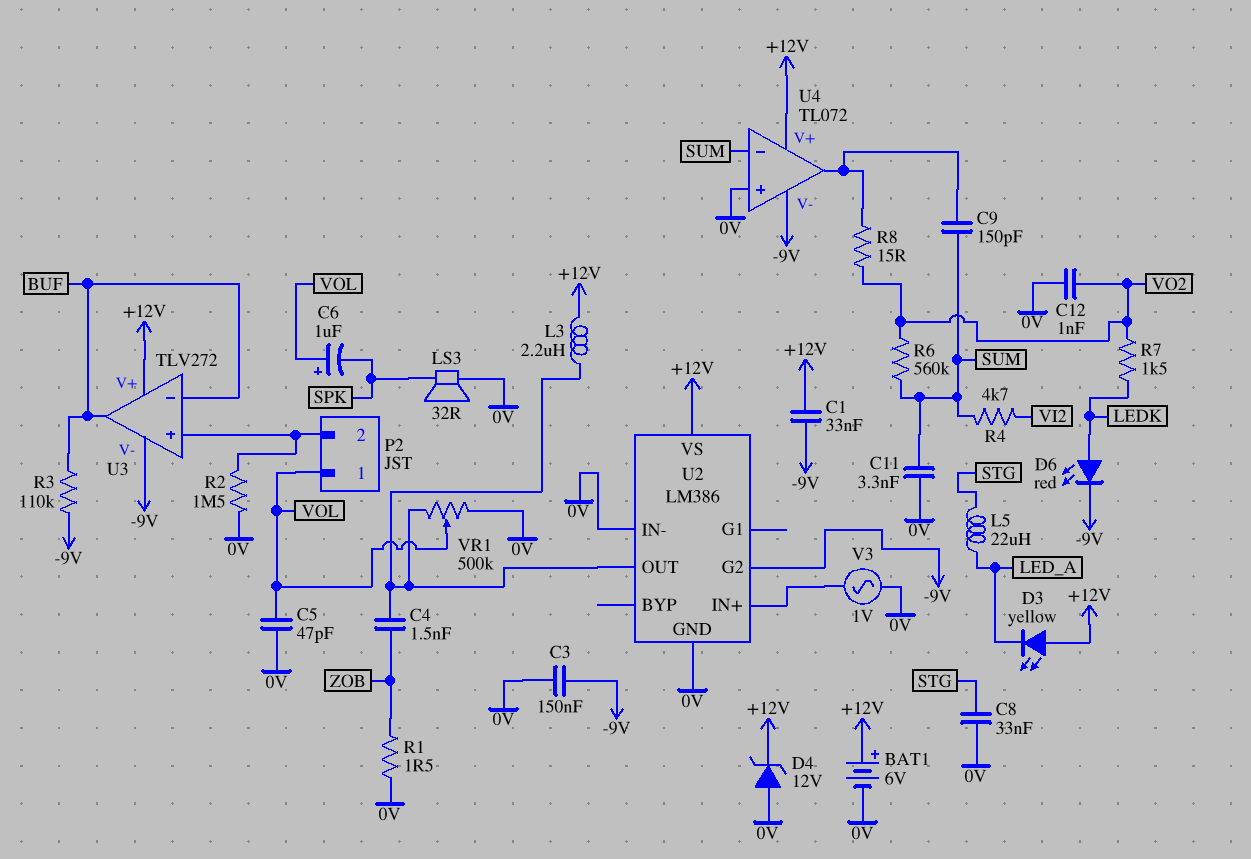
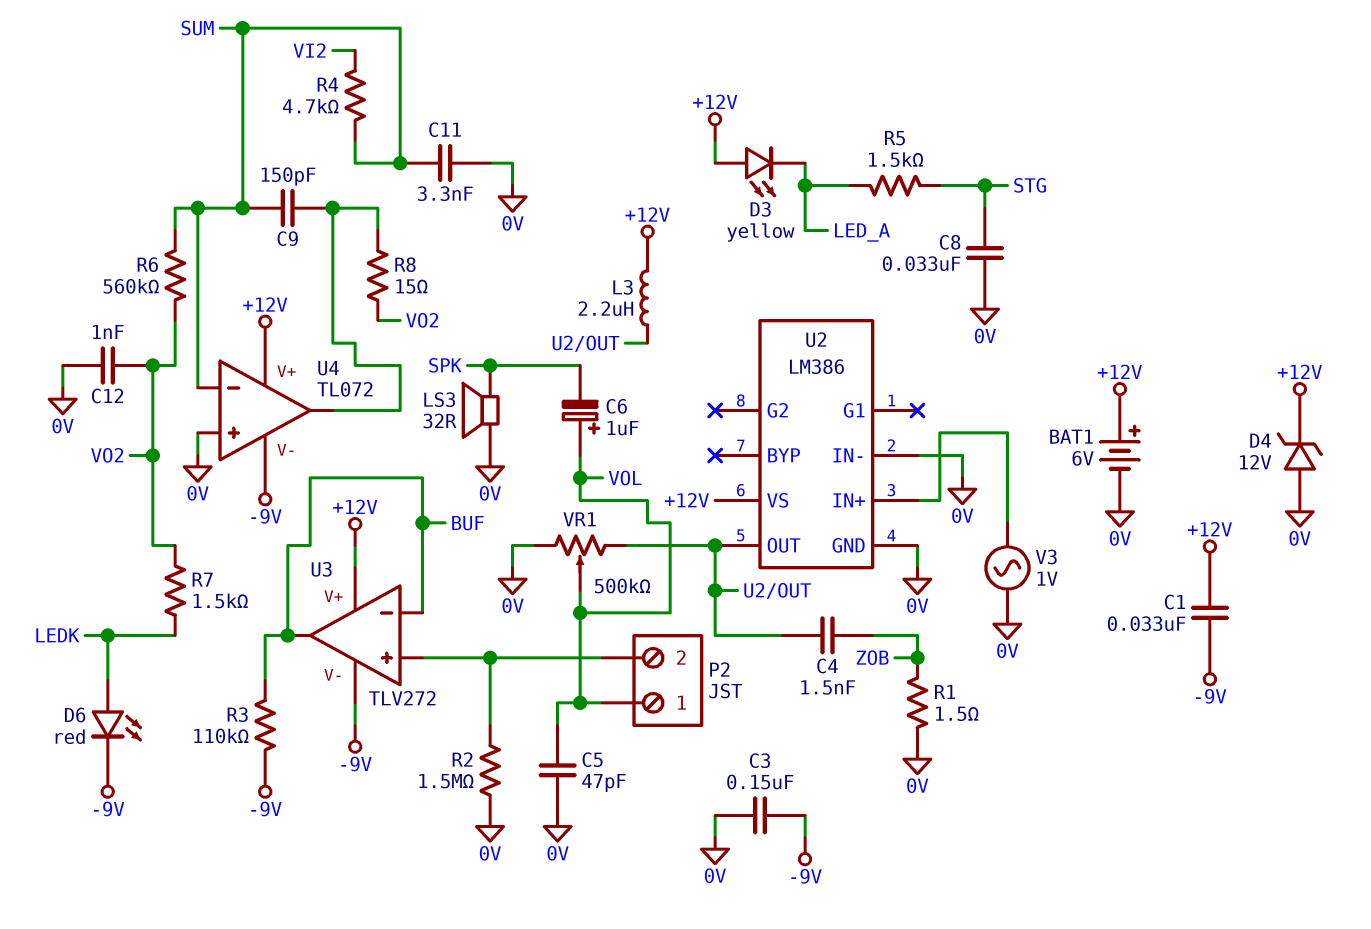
L5: 22uH (LED_A, STG) -> none
R5: none -> 1.5k (LED_A, STG)
U2 pin G2: -9V -> none

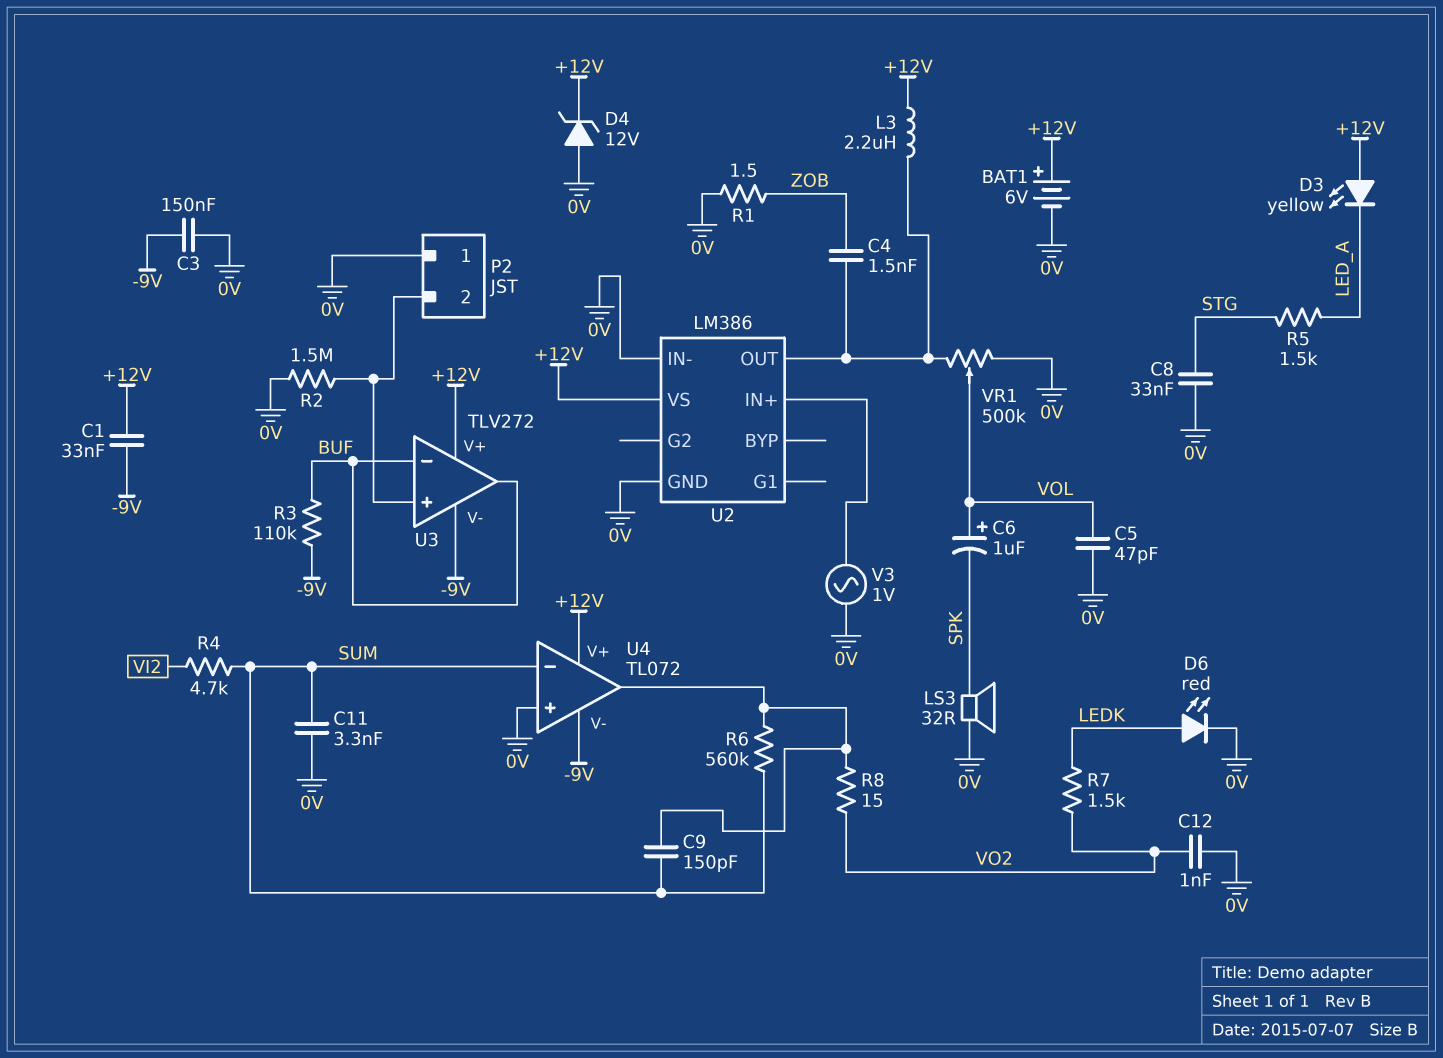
D6: LED red (A LEDK, K -9V) -> LED red (A LEDK, K 0V)
P2 pin 1: VOL -> 0V
R6: 560k (SUM, VO2) -> 560k (SUM, U4/out)

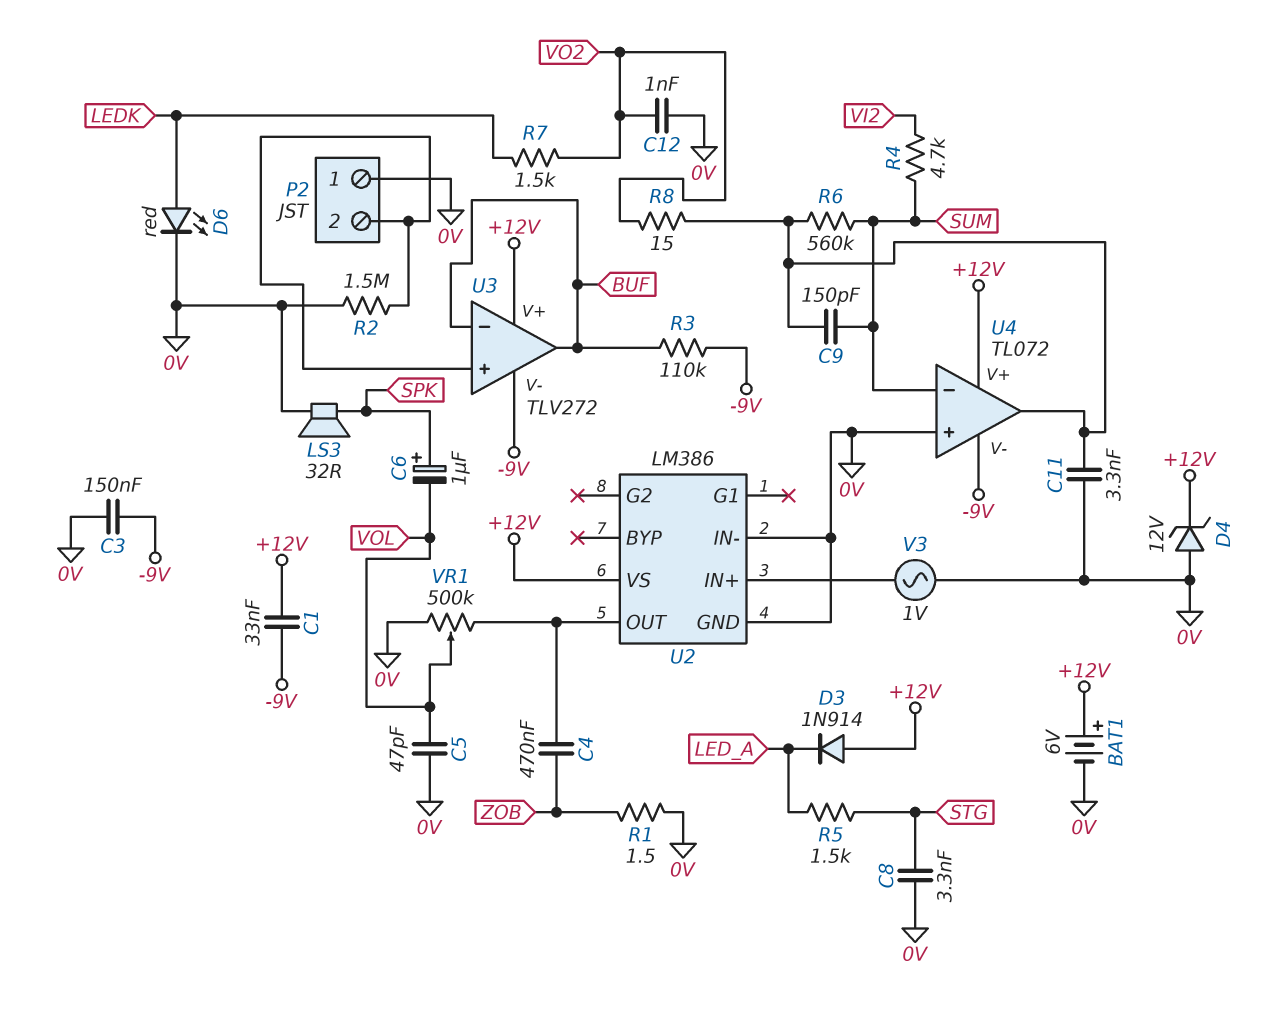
C4: 1.5nF (U2/OUT, ZOB) -> 470nF (U2/OUT, ZOB)
C6: 1uF (plus VOL, minus SPK) -> 1uF (plus SPK, minus VOL)
C8: 33nF (0V, STG) -> 3.3nF (0V, STG)
C11: 3.3nF (0V, SUM) -> 3.3nF (0V, U4/out)
D3: LED yellow (A +12V, K LED_A) -> diode 1N914 (A +12V, K LED_A)
L3: 2.2uH (+12V, U2/OUT) -> none

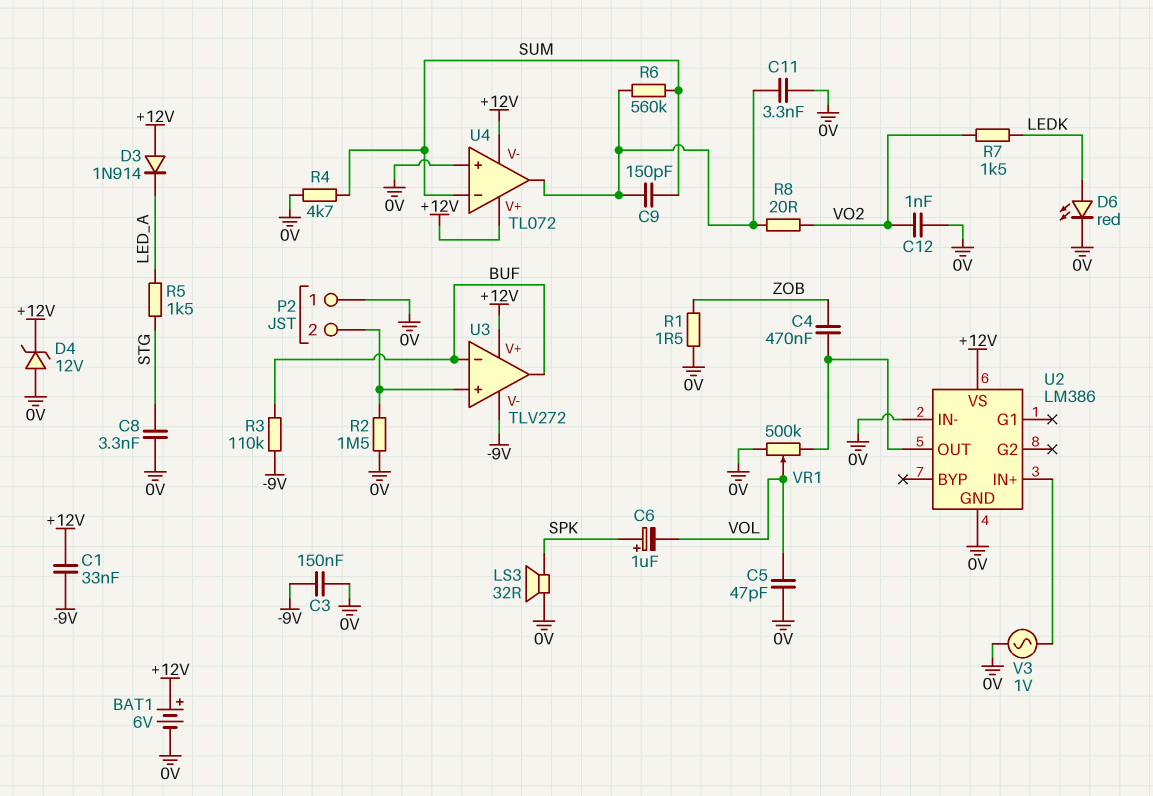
R4: 4.7k (SUM, VI2) -> 4.7k (0V, SUM)
R8: 15 (U4/out, VO2) -> 20 (U4/out, VO2)
U4 pin V-: -9V -> +12V

